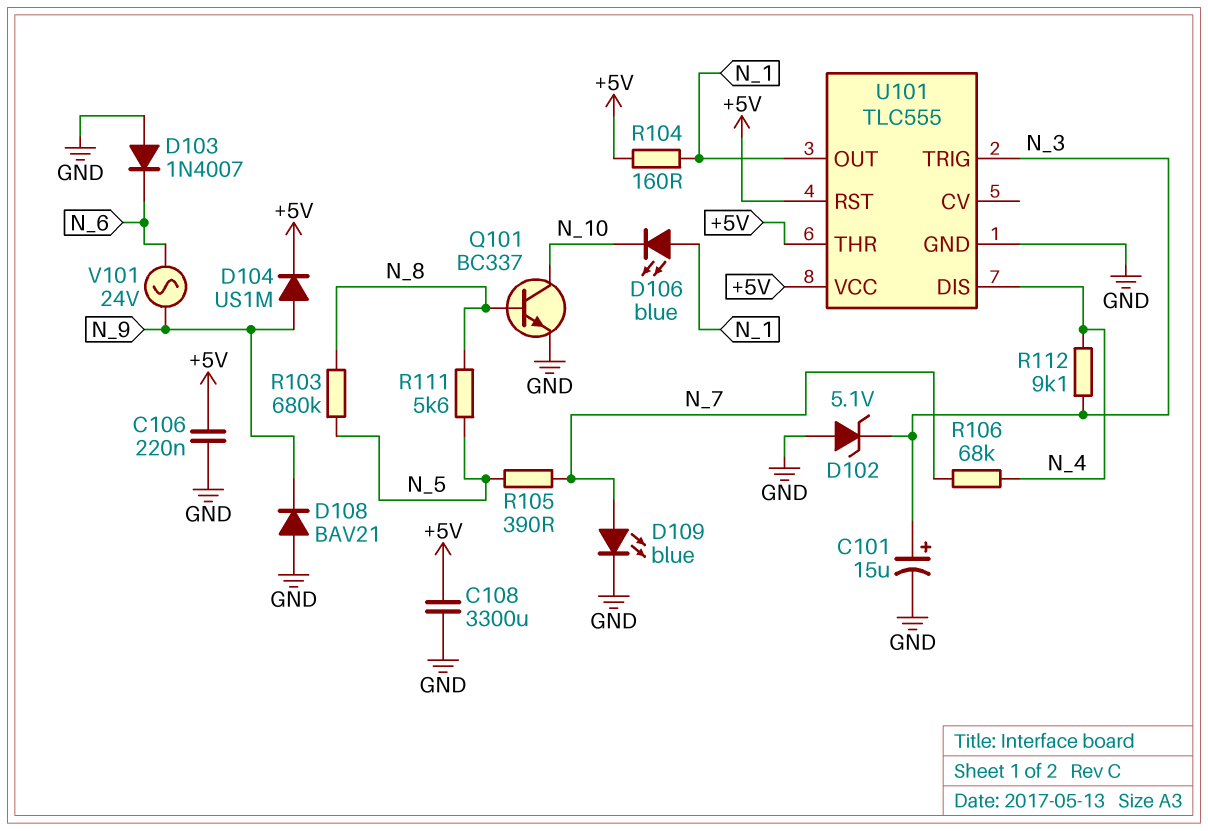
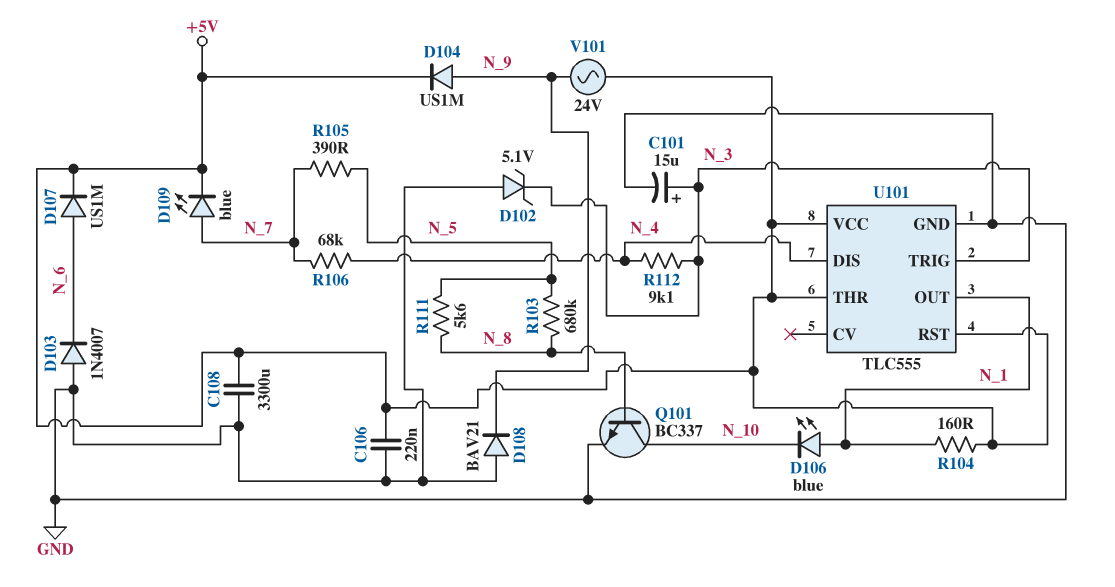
D107: none -> diode US1M (A N_6, K +5V)
D109: LED blue (A N_7, K GND) -> LED blue (A N_7, K +5V)
V101: AC 24V (N_6, N_9) -> AC 24V (+5V, N_9)

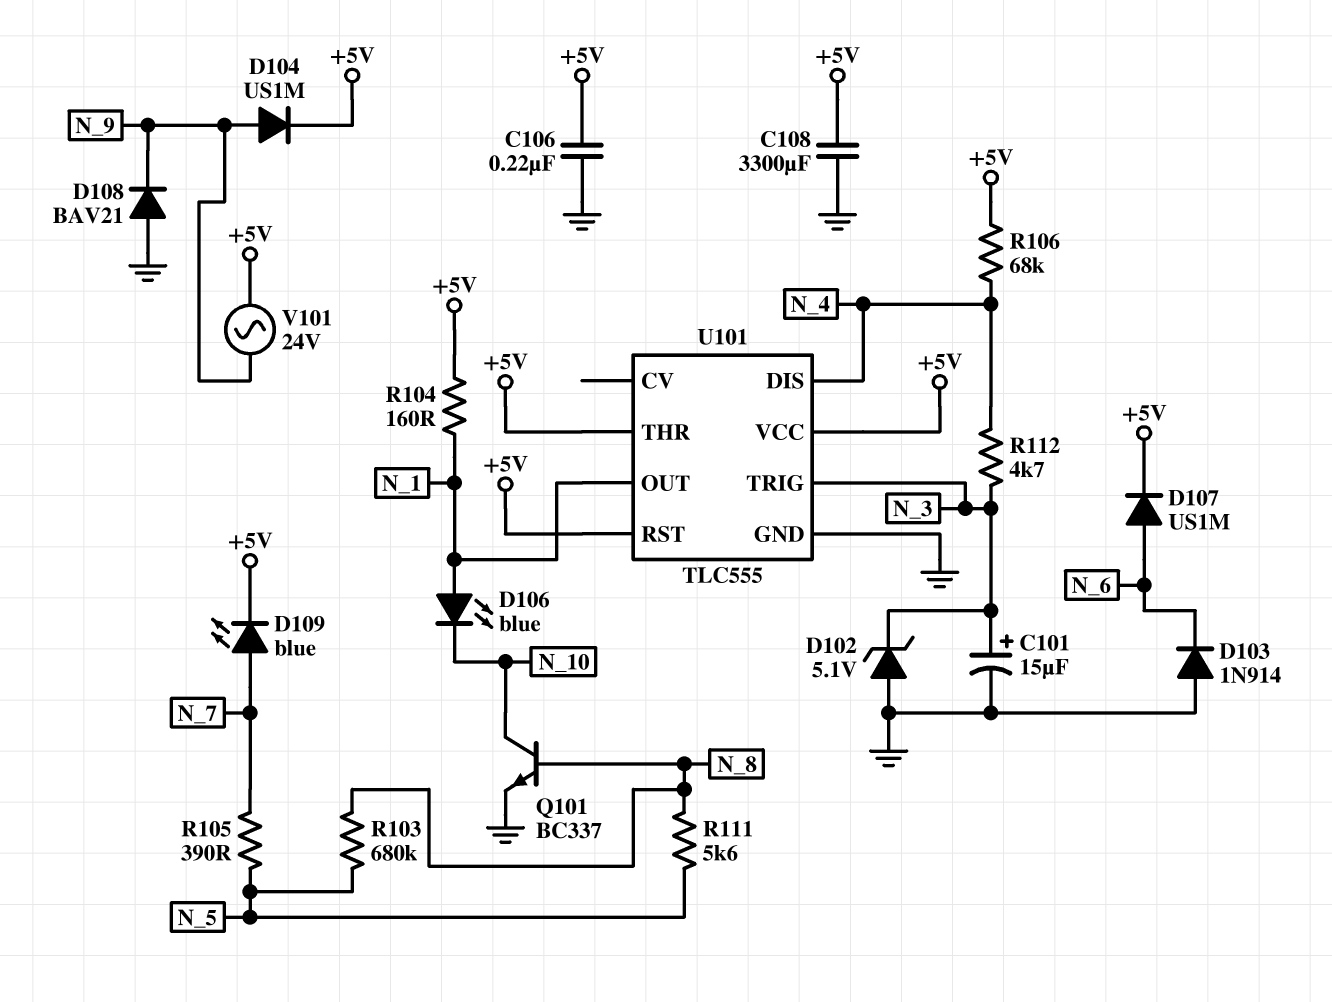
D103: diode 1N4007 (A GND, K N_6) -> diode 1N914 (A GND, K N_6)
R106: 68k (N_4, N_7) -> 68k (+5V, N_4)
R112: 9.1k (N_3, N_4) -> 4.7k (N_3, N_4)

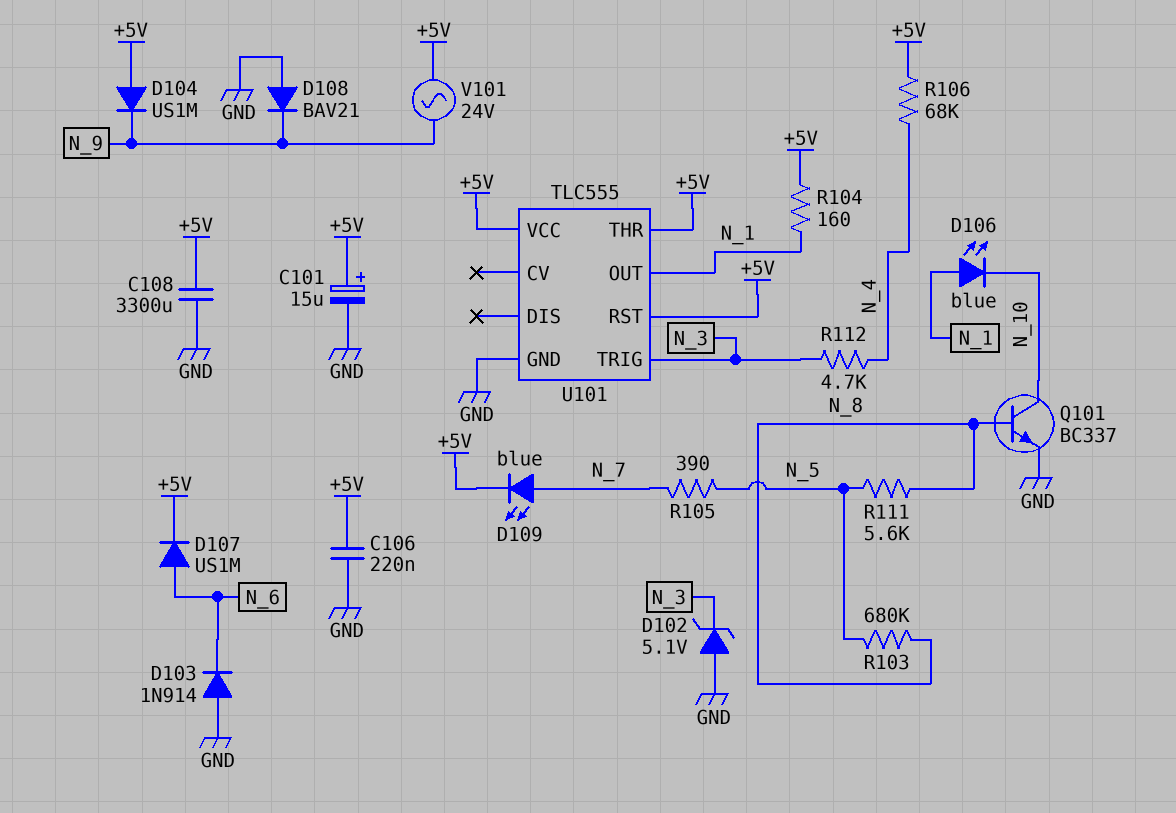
C101: 15uF (plus N_3, minus GND) -> 15uF (plus +5V, minus GND)
D104: diode US1M (A N_9, K +5V) -> diode US1M (A +5V, K N_9)
U101 pin DIS: N_4 -> none

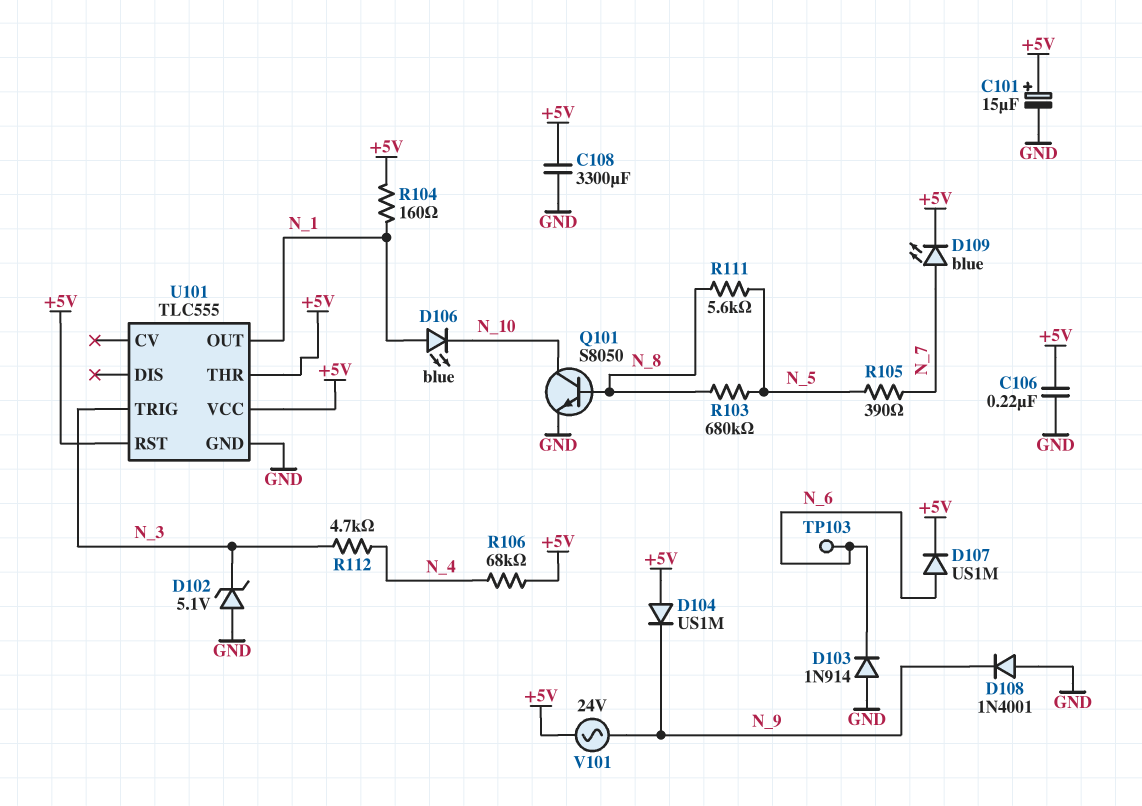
D108: diode BAV21 (A GND, K N_9) -> diode 1N4001 (A GND, K N_9)
Q101: NPN BC337 (B N_8, C N_10, E GND) -> NPN S8050 (B N_8, C N_10, E GND)
TP103: none -> test point (N_6)

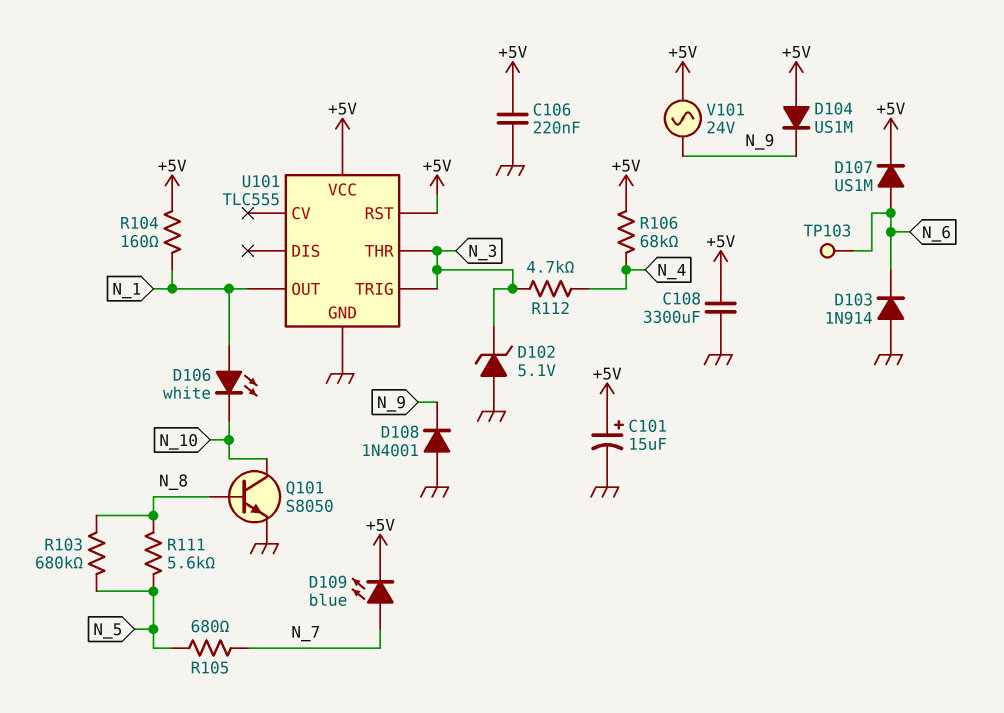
D106: LED blue (A N_1, K N_10) -> LED white (A N_1, K N_10)
R105: 390 (N_5, N_7) -> 680 (N_5, N_7)
U101 pin THR: +5V -> N_3

